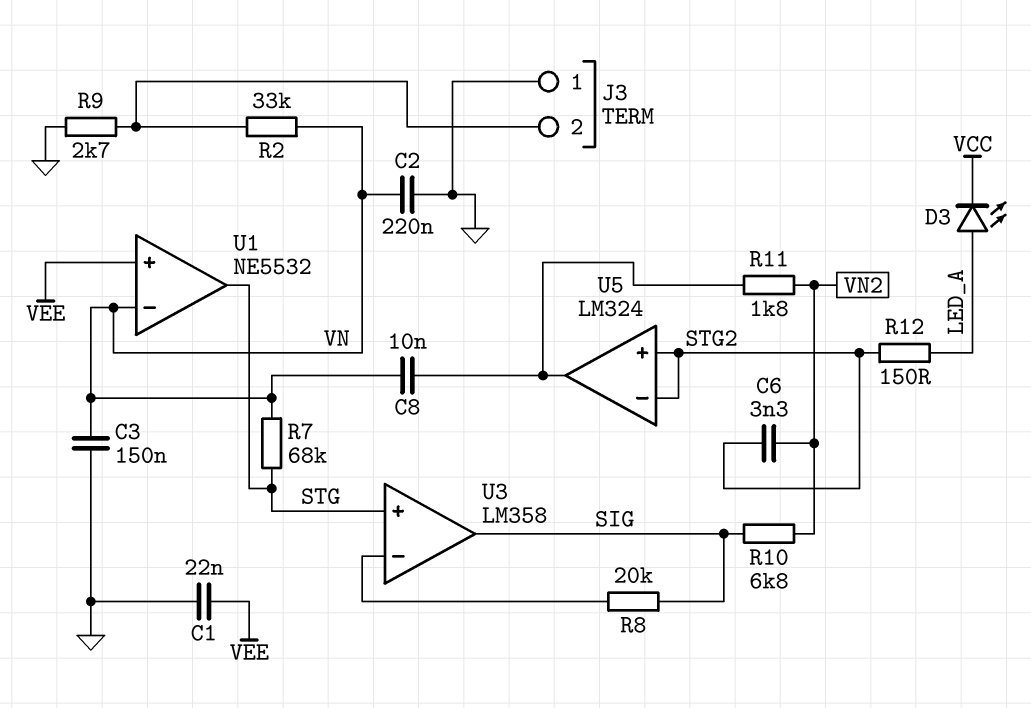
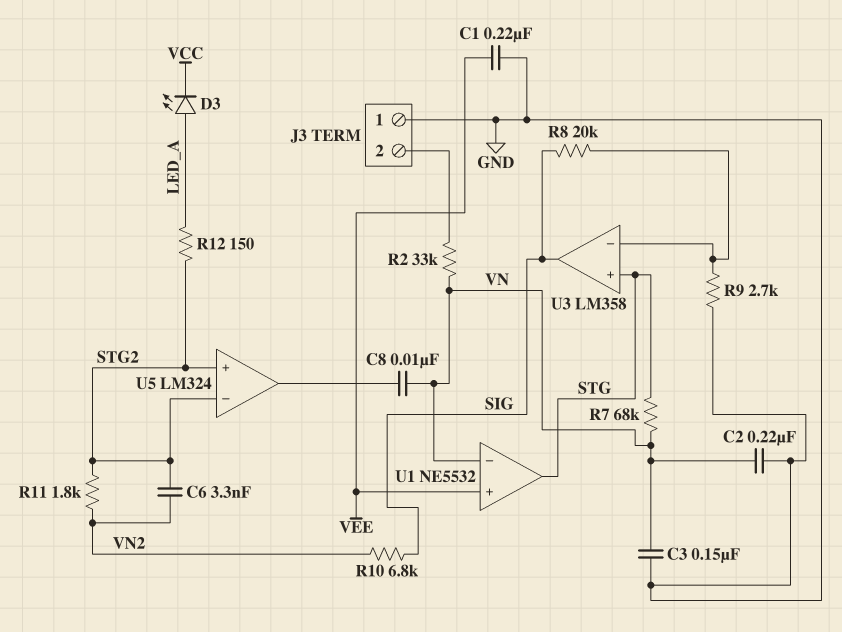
C1: 22nF (GND, VEE) -> 220nF (GND, VEE)
R9: 2.7k (GND, J3/2) -> 2.7k (GND, U3/in-)
R11: 1.8k (U5/out, VN2) -> 1.8k (STG2, VN2)

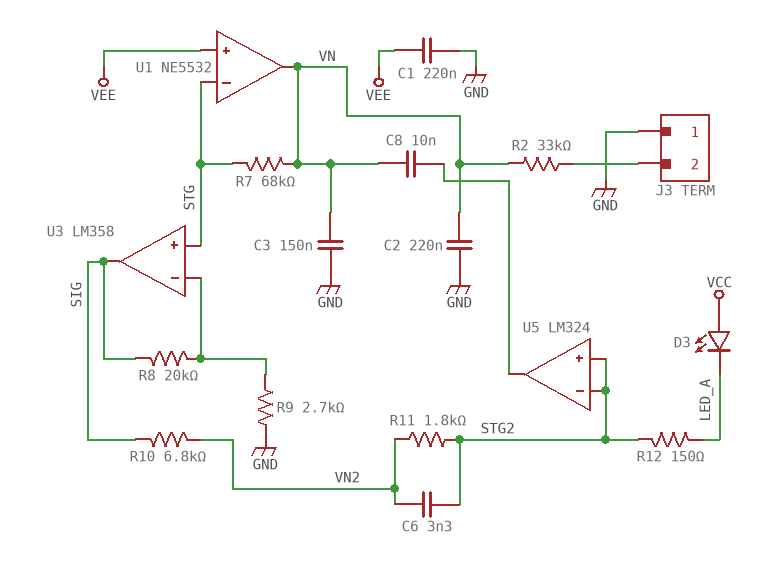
D3: LED (A LED_A, K VCC) -> LED (A VCC, K LED_A)
U1 pin in-: VN -> STG
U1 pin out: STG -> VN

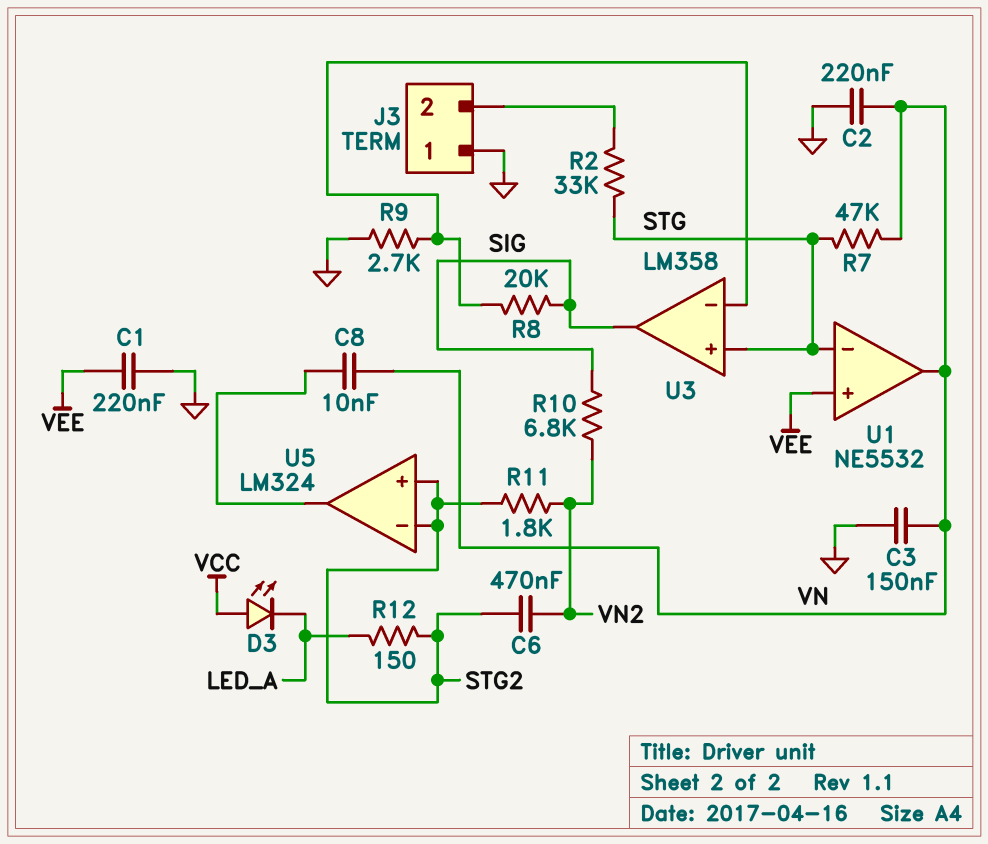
C6: 3.3nF (STG2, VN2) -> 470nF (STG2, VN2)
R2: 33k (J3/2, VN) -> 33k (J3/2, STG)
R7: 68k (STG, VN) -> 47k (STG, VN)

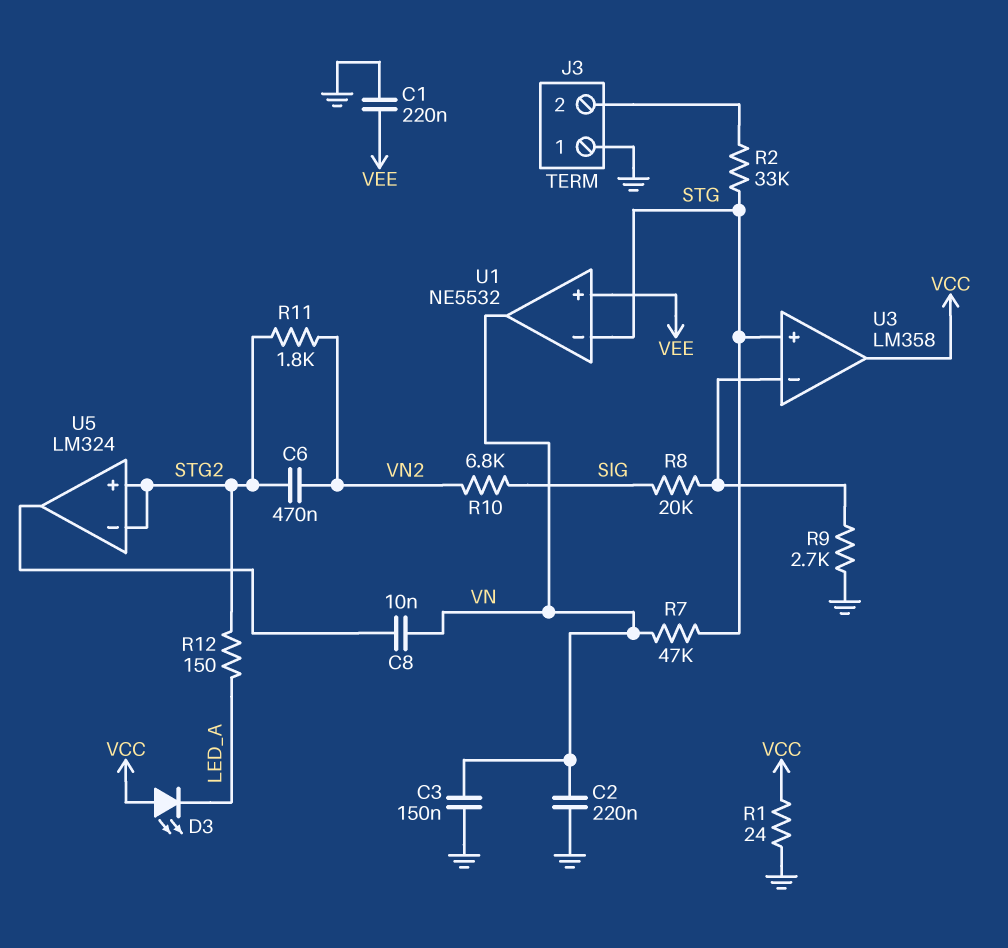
R1: none -> 24 (GND, VCC)
U3 pin out: SIG -> VCC

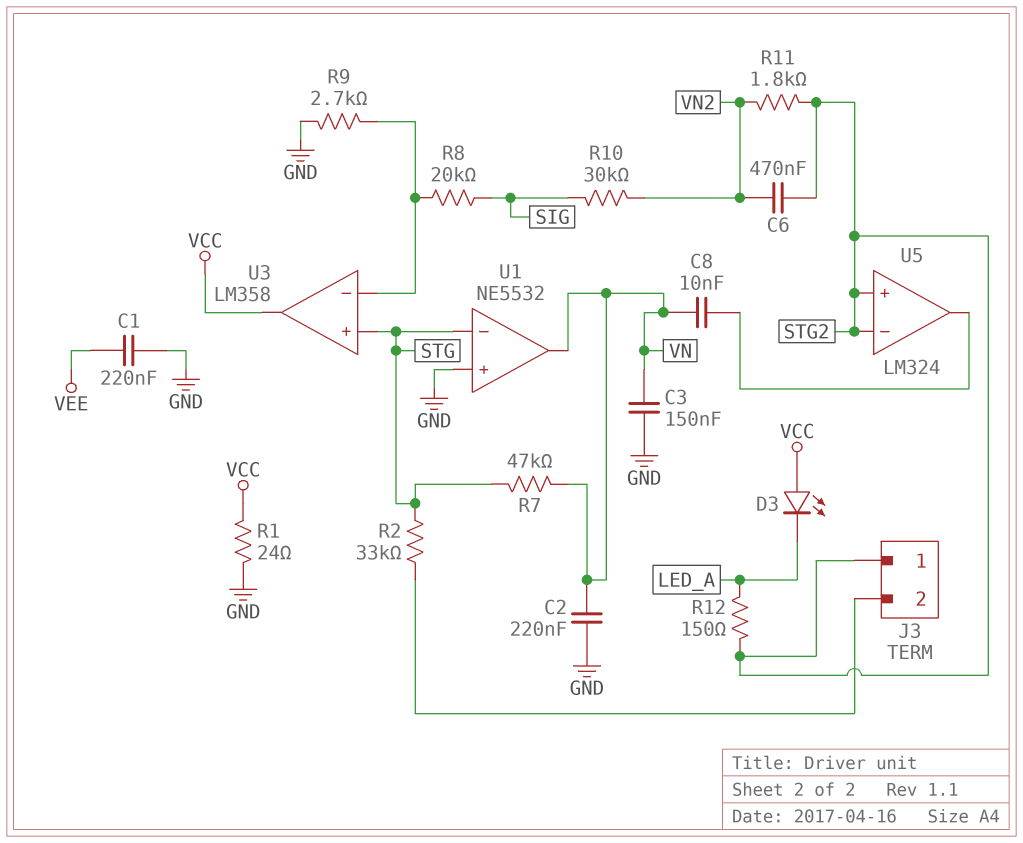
J3 pin 1: GND -> STG2
R10: 6.8k (SIG, VN2) -> 30k (SIG, VN2)
U1 pin in+: VEE -> GND

